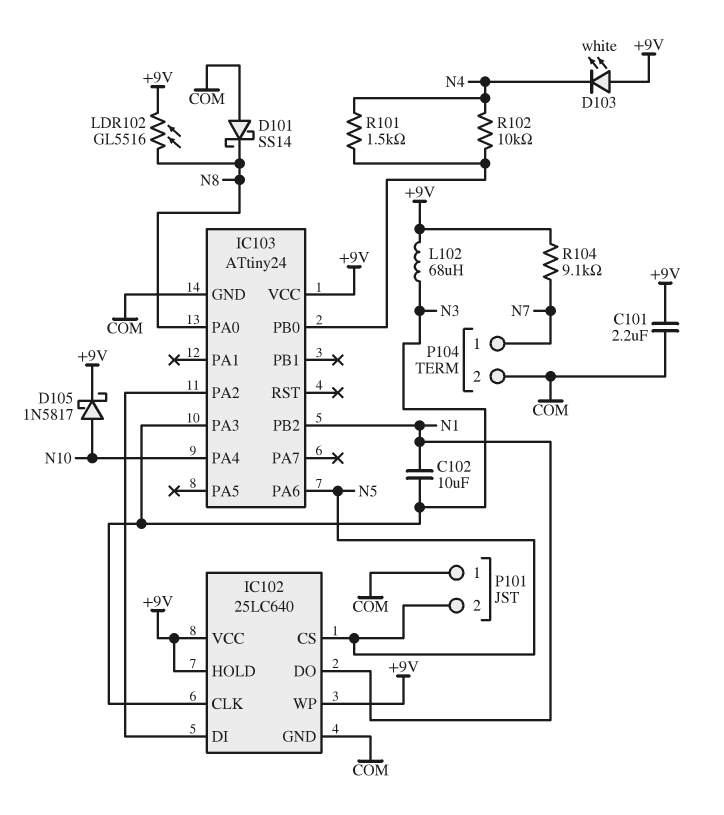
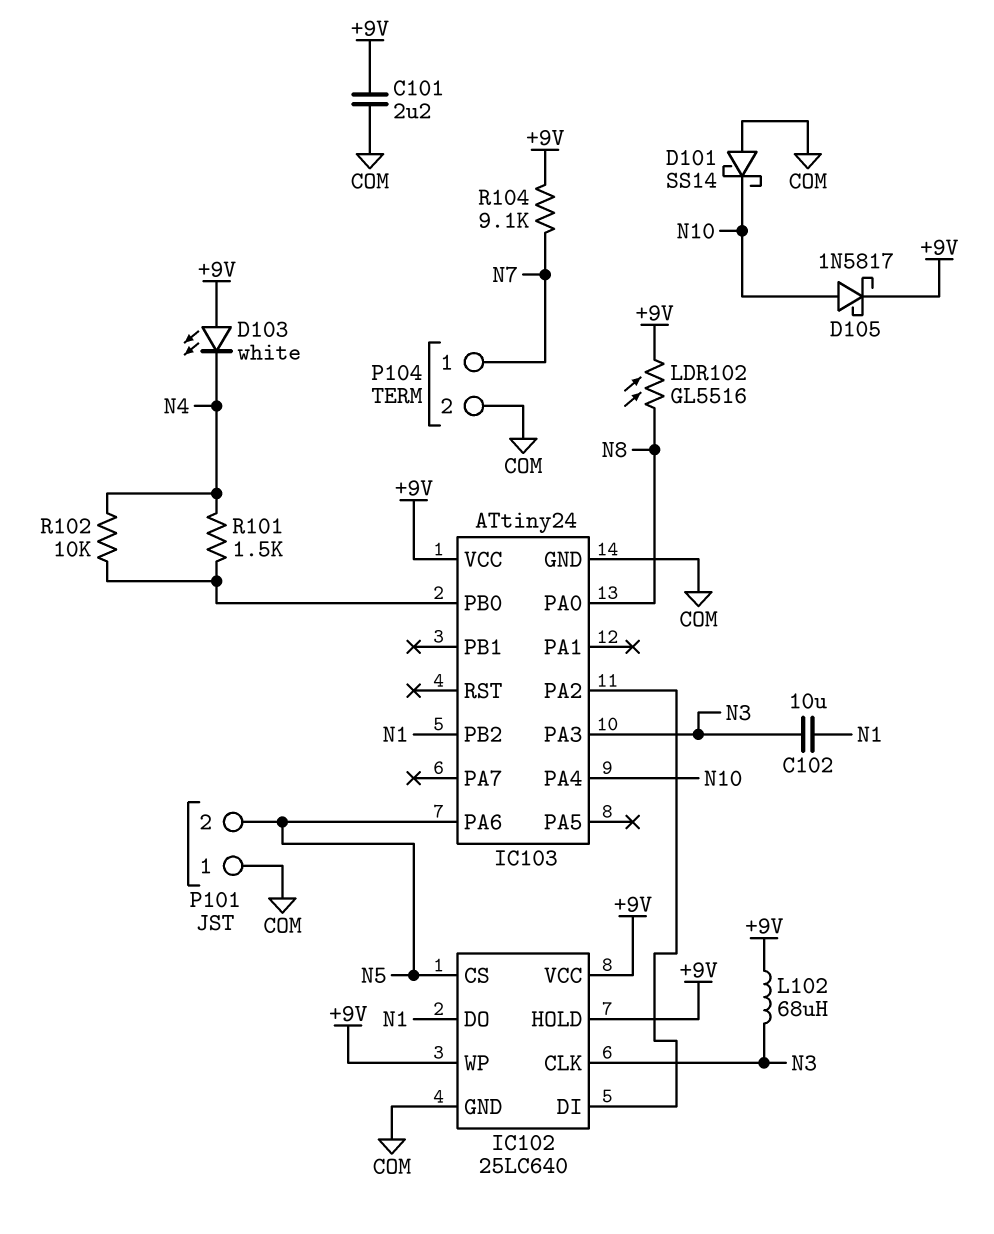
D101: schottky SS14 (A COM, K N8) -> schottky SS14 (A COM, K N10)

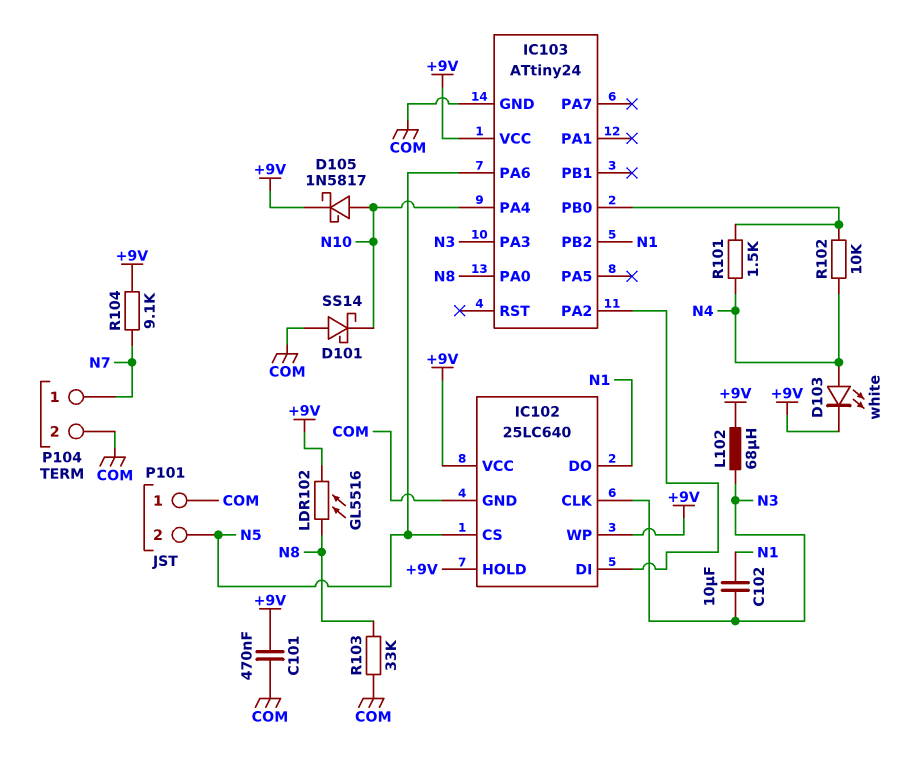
C101: 2.2uF (+9V, COM) -> 470nF (+9V, COM)
D103: LED white (A +9V, K N4) -> LED white (A N4, K +9V)
R103: none -> 33k (COM, N8)

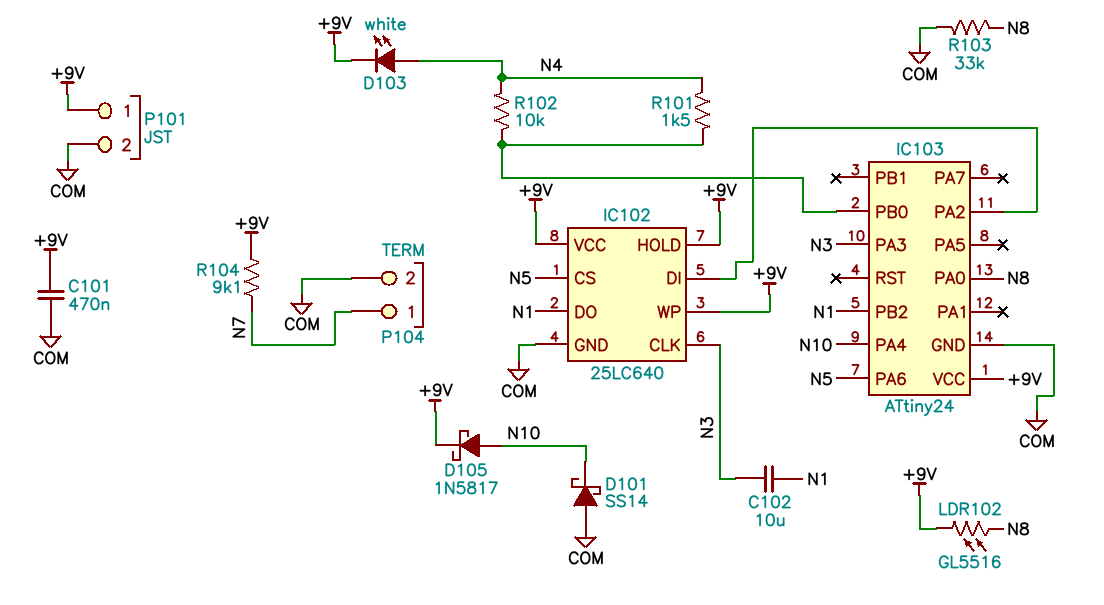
L102: 68uH (+9V, N3) -> none
P101 pin 1: COM -> +9V
P101 pin 2: N5 -> COM

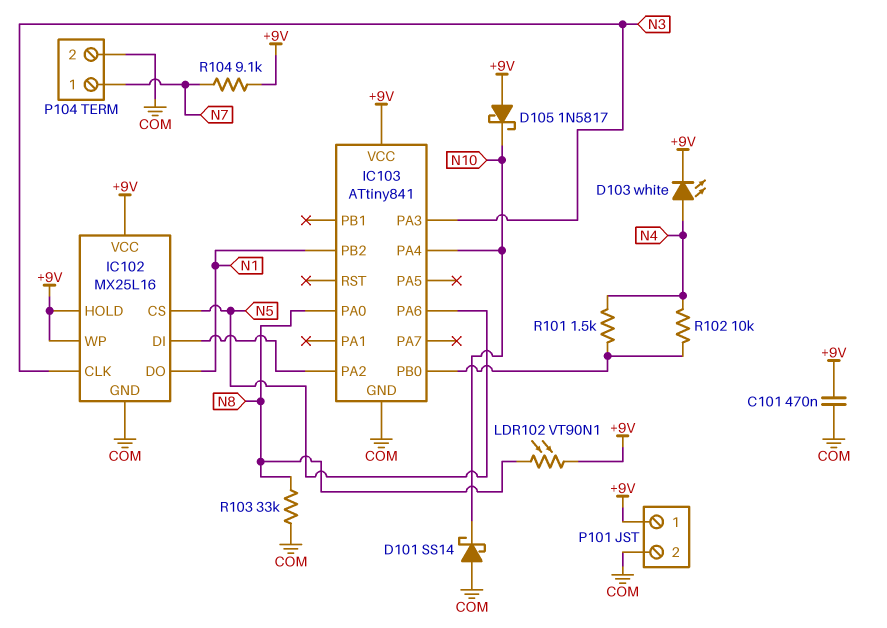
C102: 10uF (N1, N3) -> none
D105: schottky 1N5817 (A N10, K +9V) -> schottky 1N5817 (A +9V, K N10)
IC102: 25LC640 -> MX25L16
IC103: ATtiny24 -> ATtiny841
LDR102: GL5516 (+9V, N8) -> VT90N1 (+9V, N8)

